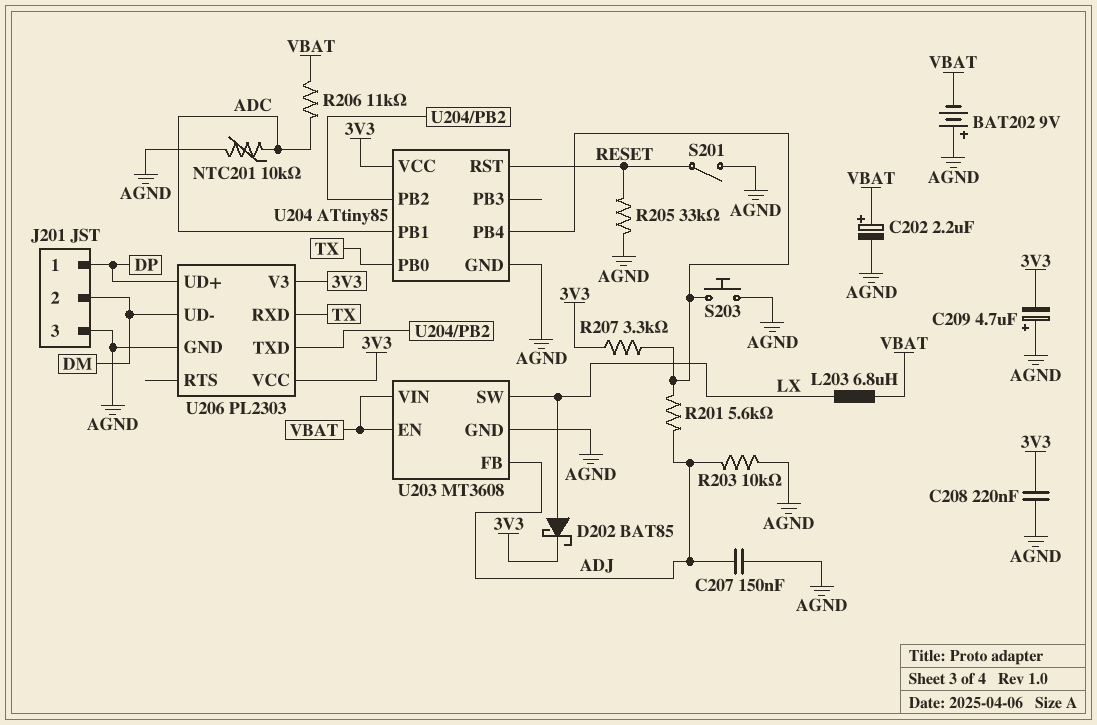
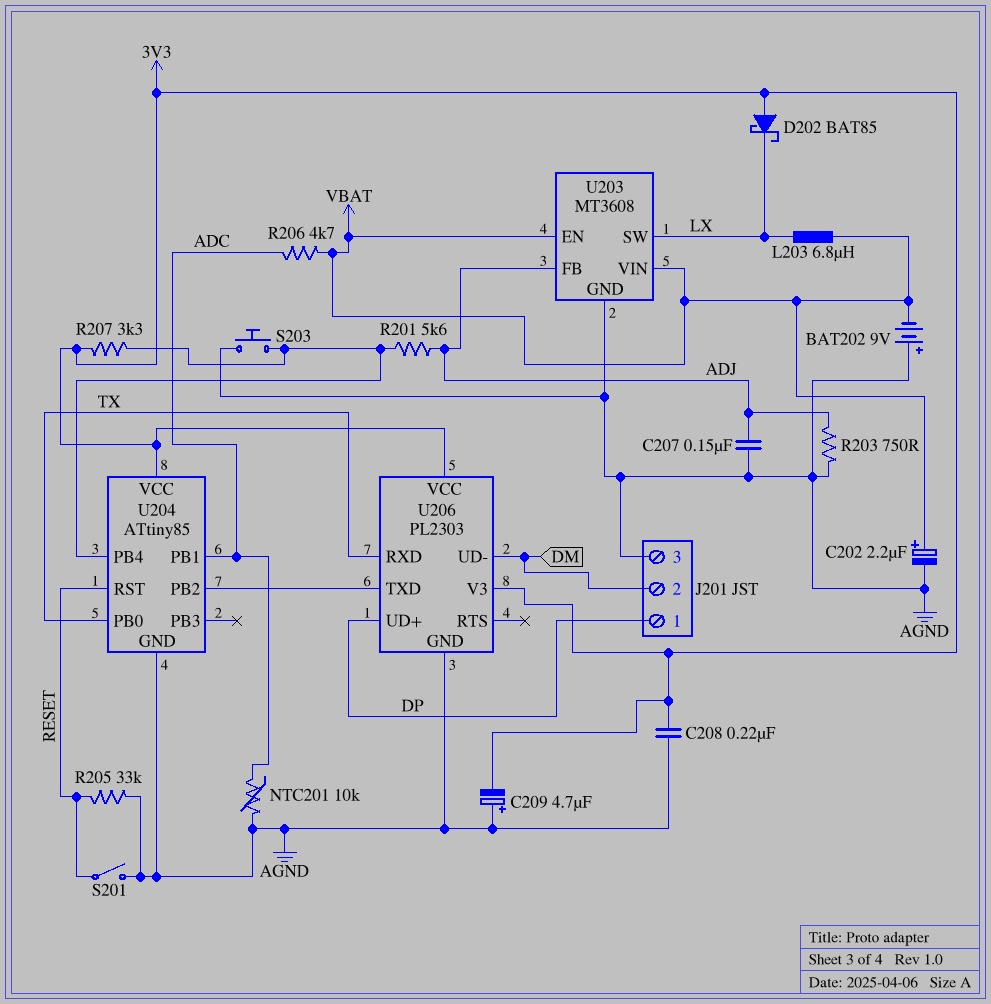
D202: schottky BAT85 (A LX, K 3V3) -> schottky BAT85 (A 3V3, K LX)
R203: 10k (ADJ, AGND) -> 750 (ADJ, AGND)
R206: 11k (ADC, VBAT) -> 4.7k (ADC, VBAT)

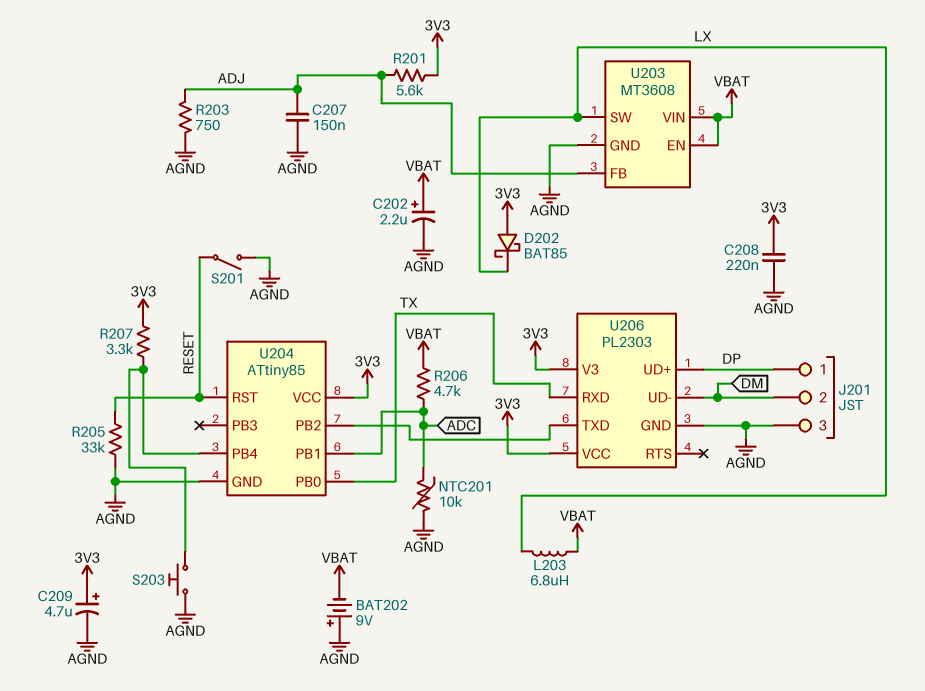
C209: 4.7uF (plus AGND, minus 3V3) -> 4.7uF (plus 3V3, minus AGND)
R201: 5.6k (ADJ, U204/PB4) -> 5.6k (3V3, ADJ)

